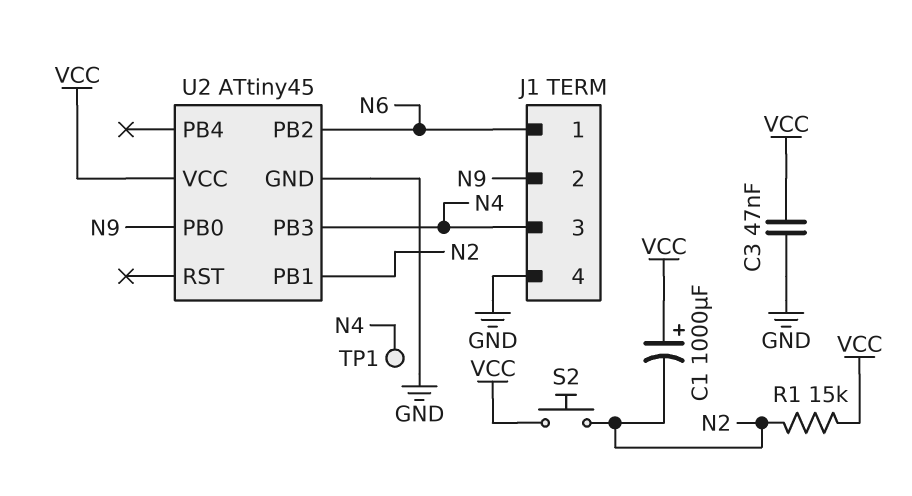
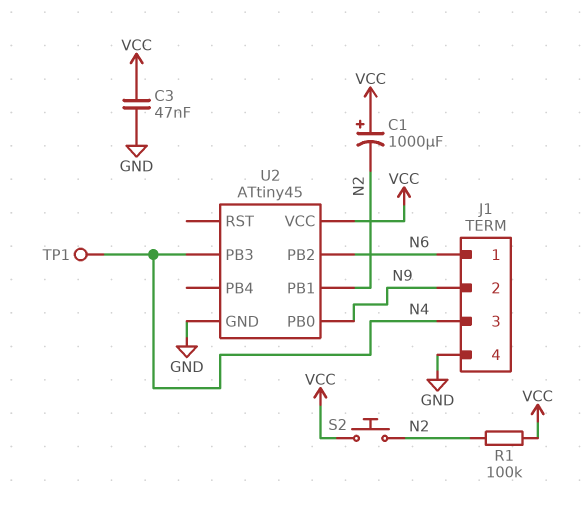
R1: 15k (N2, VCC) -> 100k (N2, VCC)

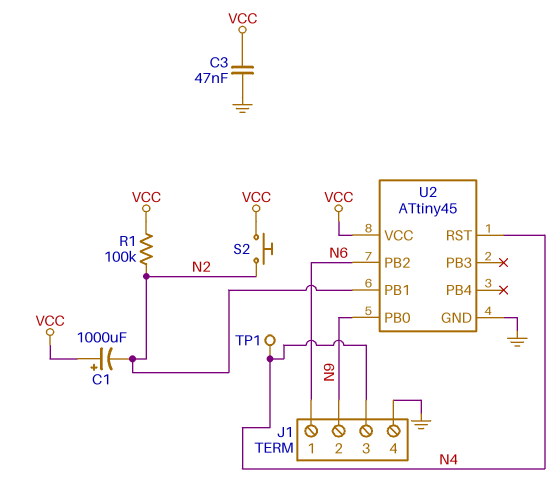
U2 pin PB3: N4 -> none
U2 pin RST: none -> N4

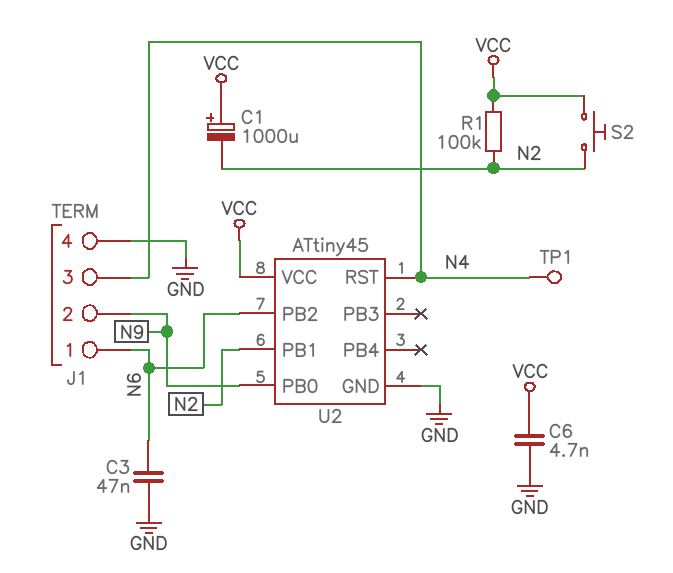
C3: 47nF (GND, VCC) -> 47nF (GND, N6)
C6: none -> 4.7nF (GND, VCC)

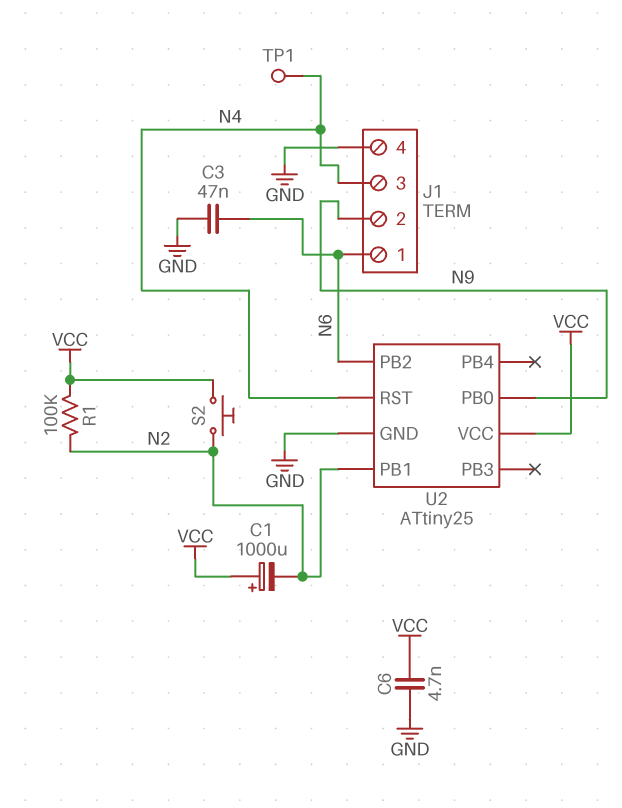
U2: ATtiny45 -> ATtiny25

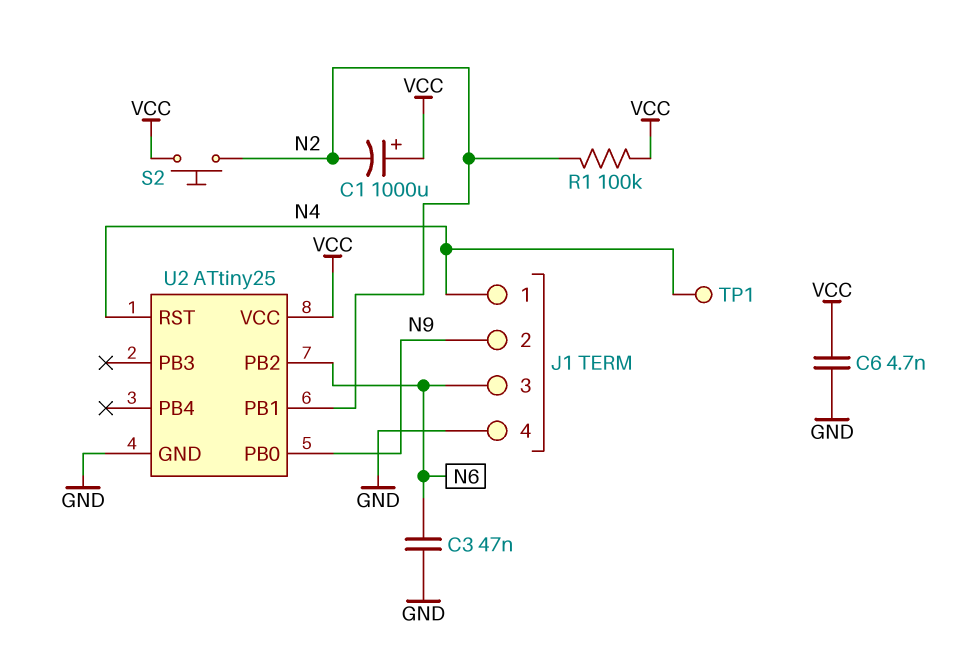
J1 pin 1: N6 -> N4
J1 pin 3: N4 -> N6

